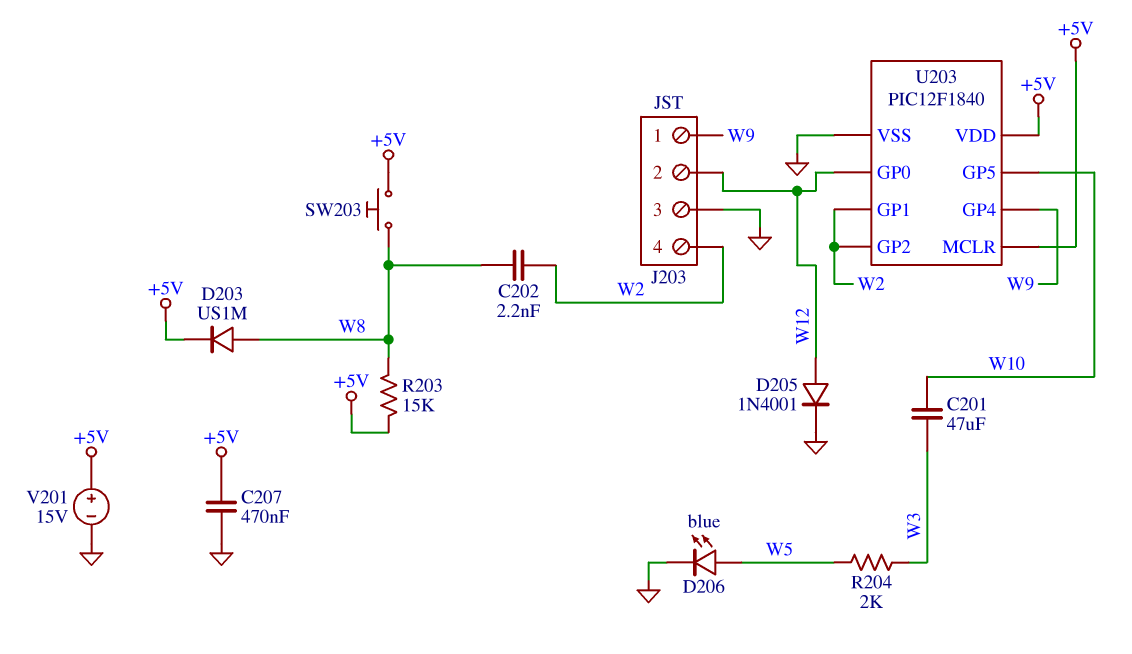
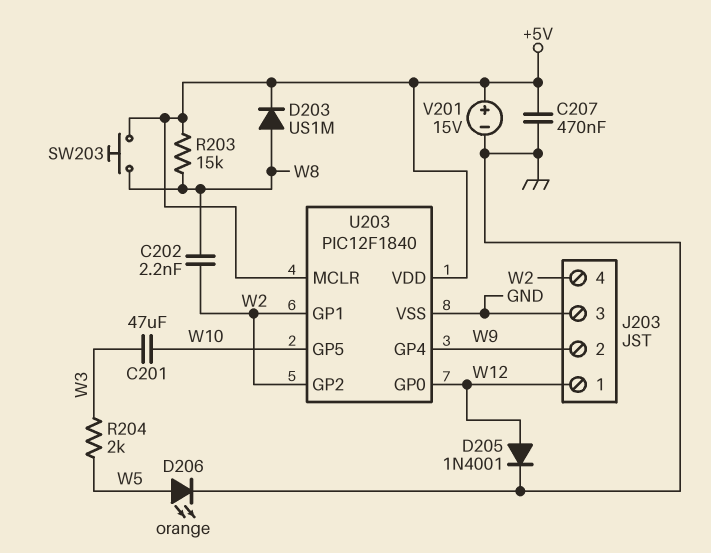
D206: LED blue (A W5, K GND) -> LED orange (A W5, K GND)
J203 pin 1: W9 -> W12
J203 pin 2: W12 -> W9

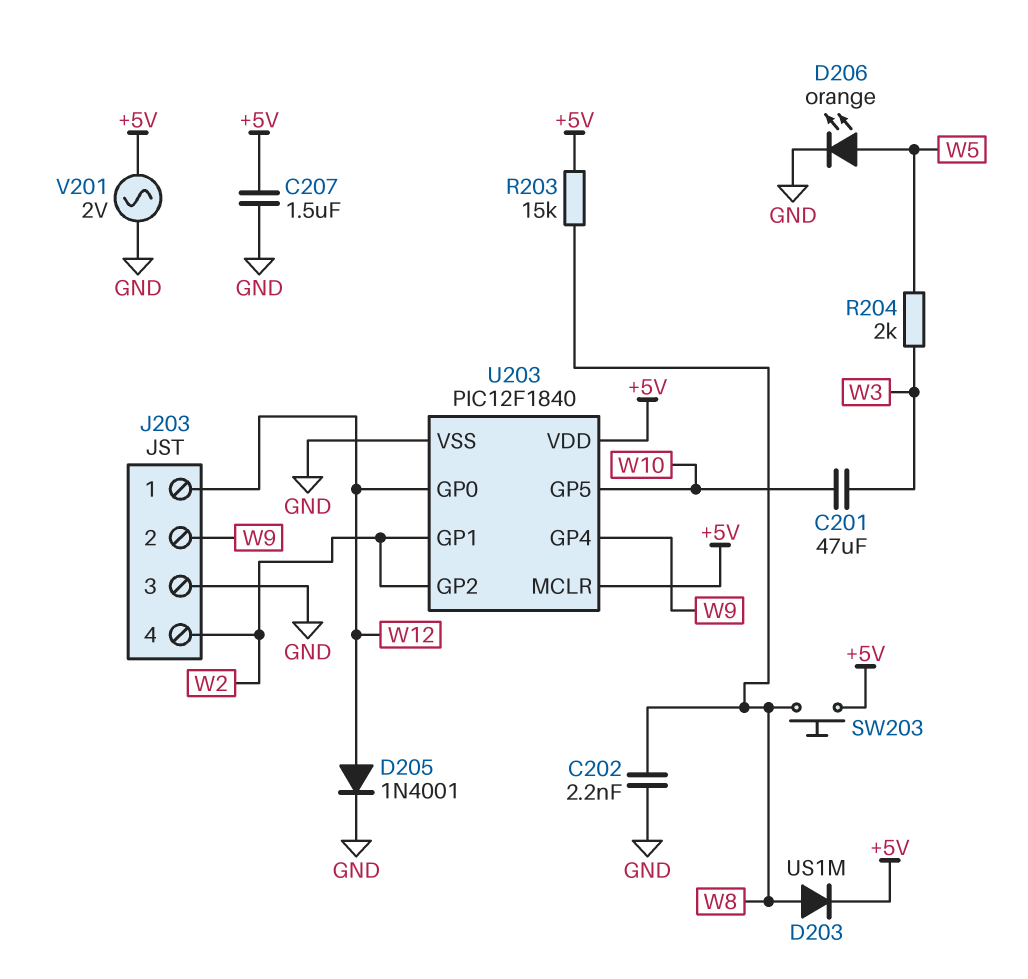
C202: 2.2nF (W2, W8) -> 2.2nF (GND, W8)
C207: 470nF (+5V, GND) -> 1.5uF (+5V, GND)
V201: 15V (plus +5V, minus GND) -> AC 2V (+5V, GND)

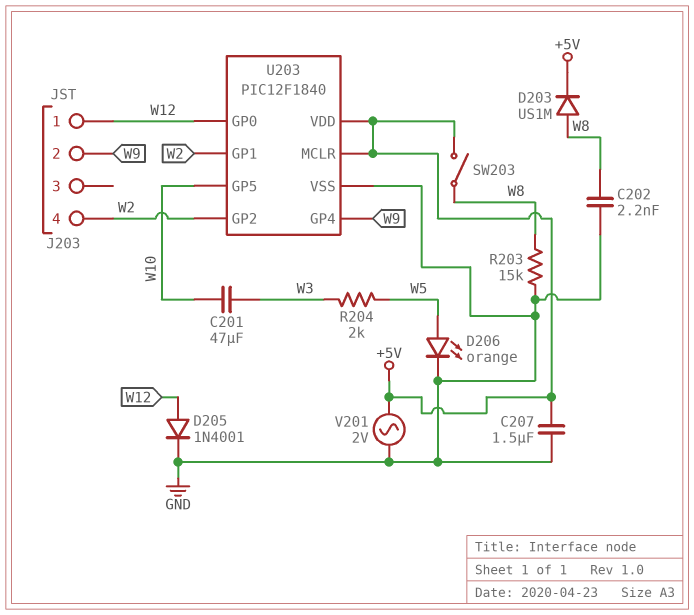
J203 pin 3: GND -> none
R203: 15k (+5V, W8) -> 15k (GND, W8)
SW203: button (+5V, W8) -> switch (+5V, W8)

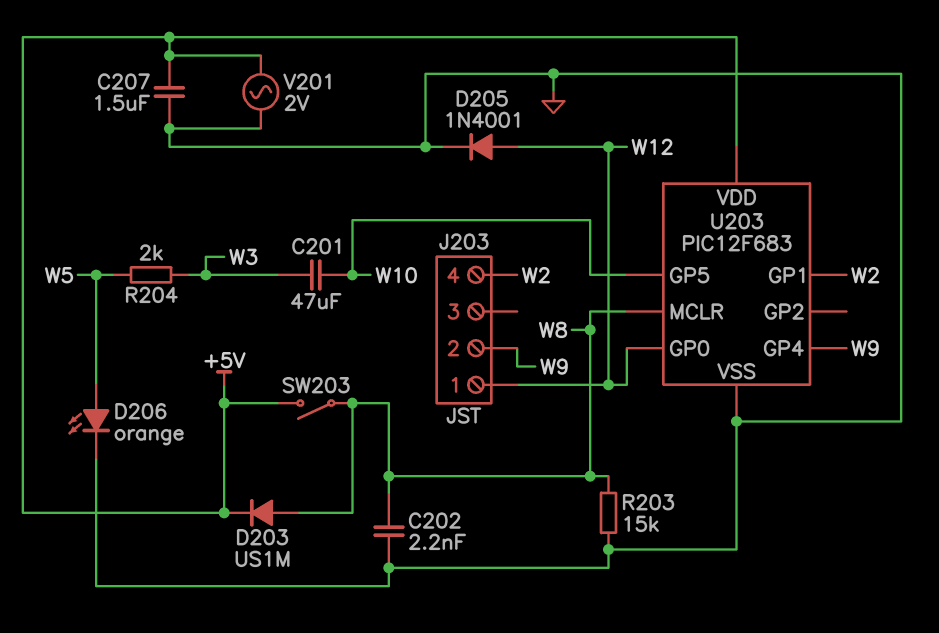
U203: PIC12F1840 -> PIC12F683
U203 pin GP2: W2 -> none
U203 pin MCLR: +5V -> W8

